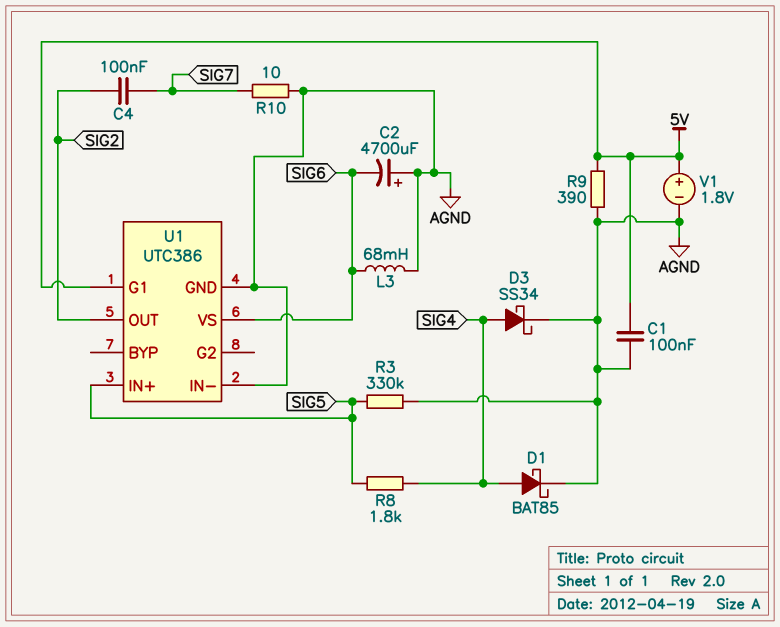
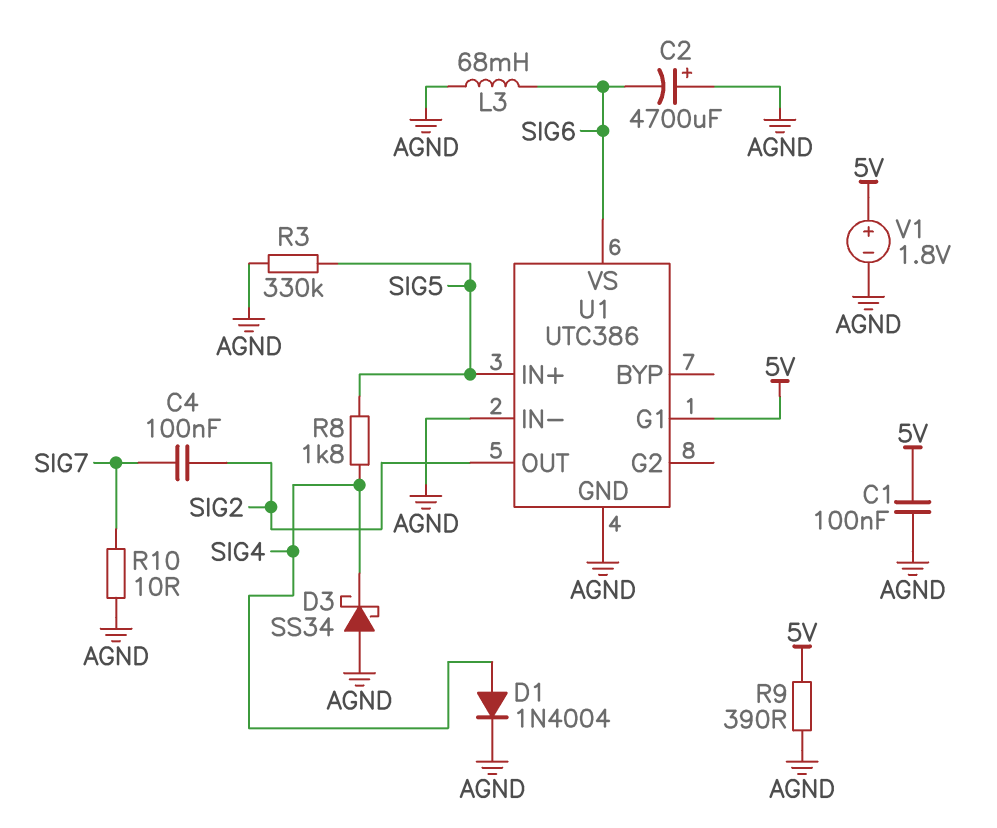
D1: schottky BAT85 (A SIG4, K AGND) -> diode 1N4004 (A SIG4, K AGND)
D3: schottky SS34 (A SIG4, K AGND) -> schottky SS34 (A AGND, K SIG4)

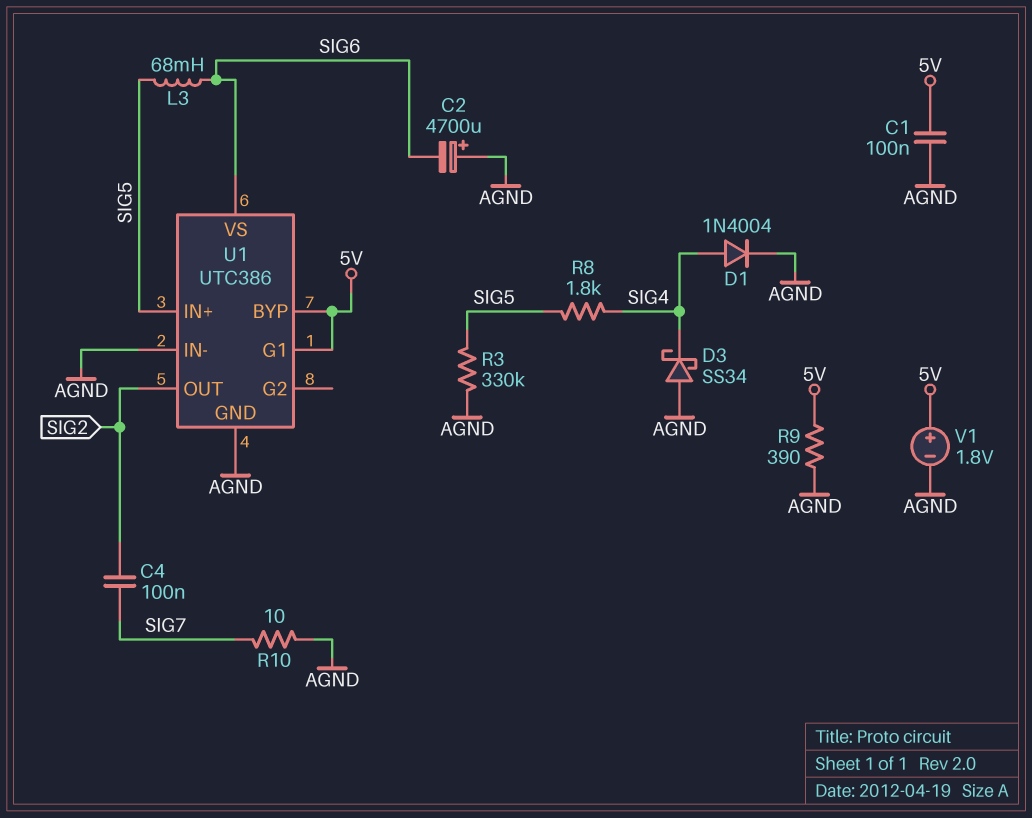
L3: 68mH (AGND, SIG6) -> 68mH (SIG5, SIG6)
U1 pin BYP: none -> 5V

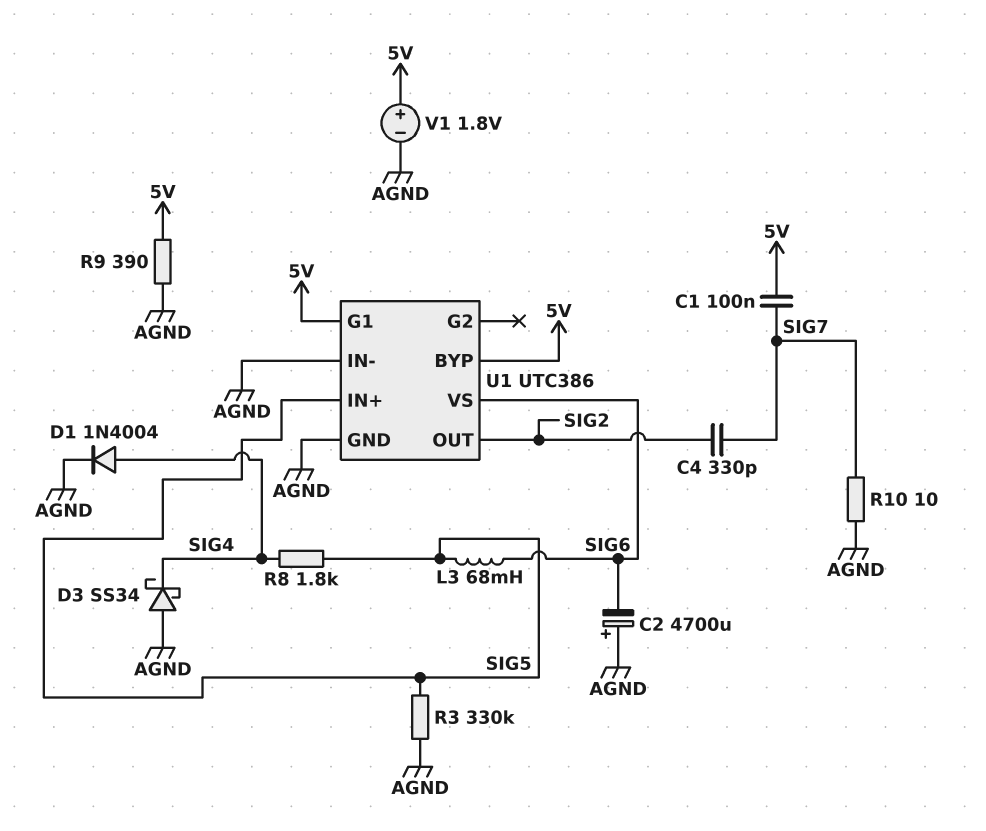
C1: 100nF (5V, AGND) -> 100nF (5V, SIG7)
C4: 100nF (SIG2, SIG7) -> 330pF (SIG2, SIG7)

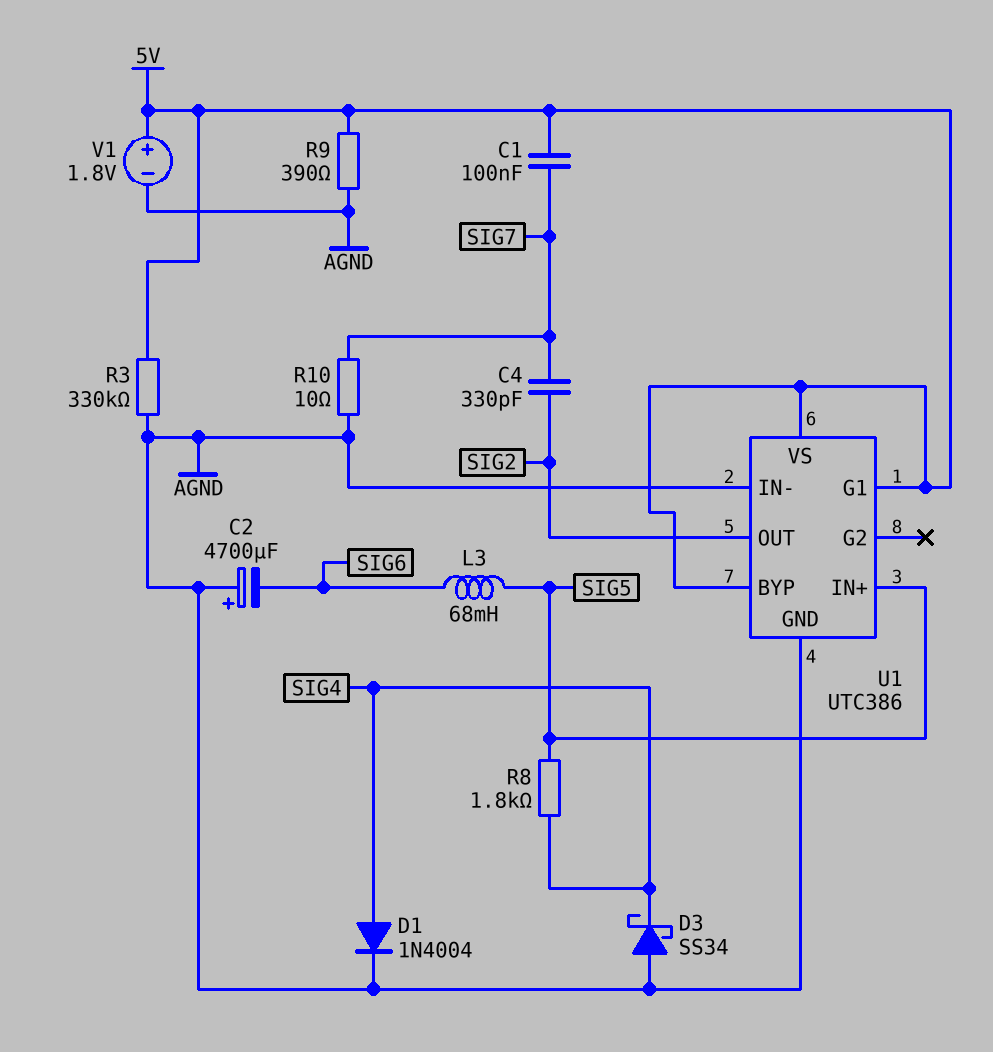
R3: 330k (AGND, SIG5) -> 330k (5V, AGND)
U1 pin VS: SIG6 -> 5V

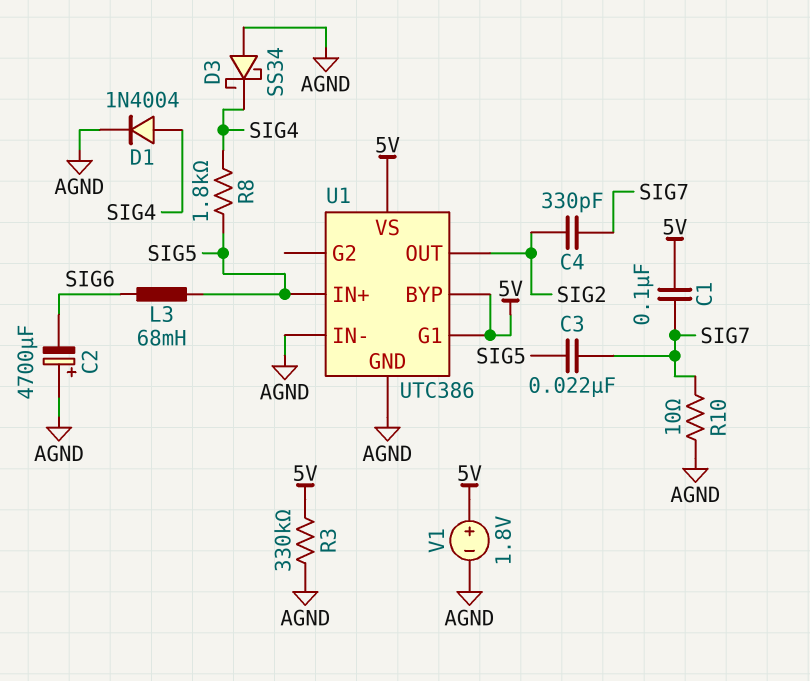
C3: none -> 22nF (SIG5, SIG7)
R9: 390 (5V, AGND) -> none

